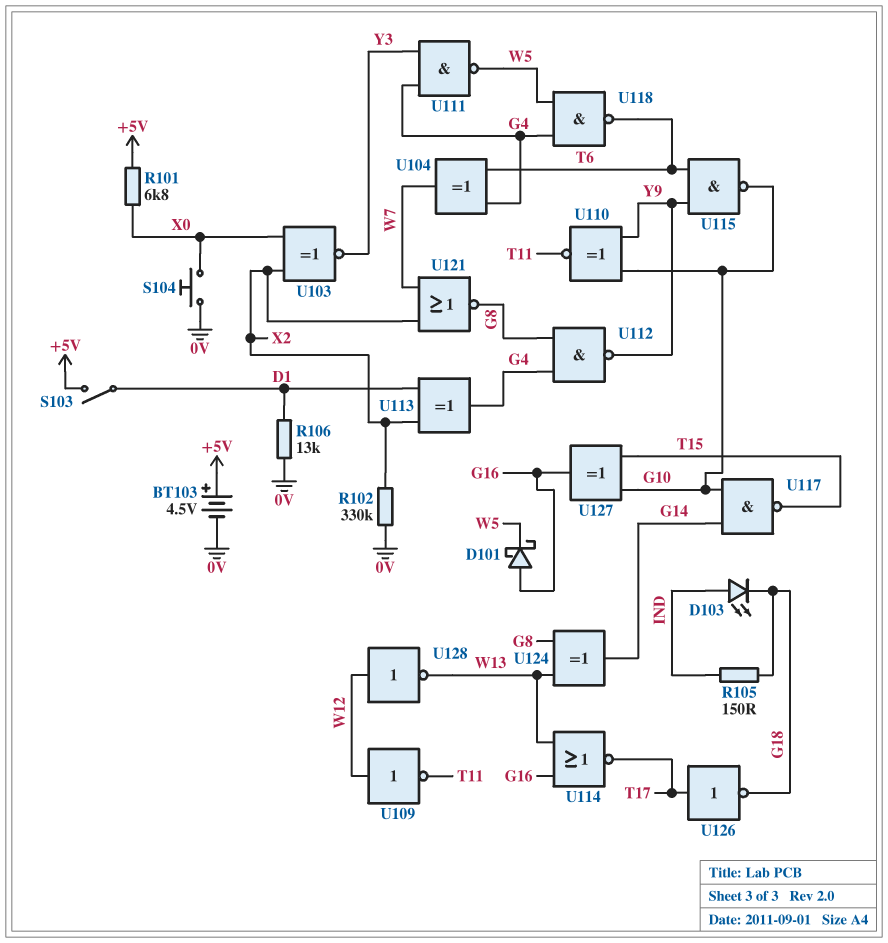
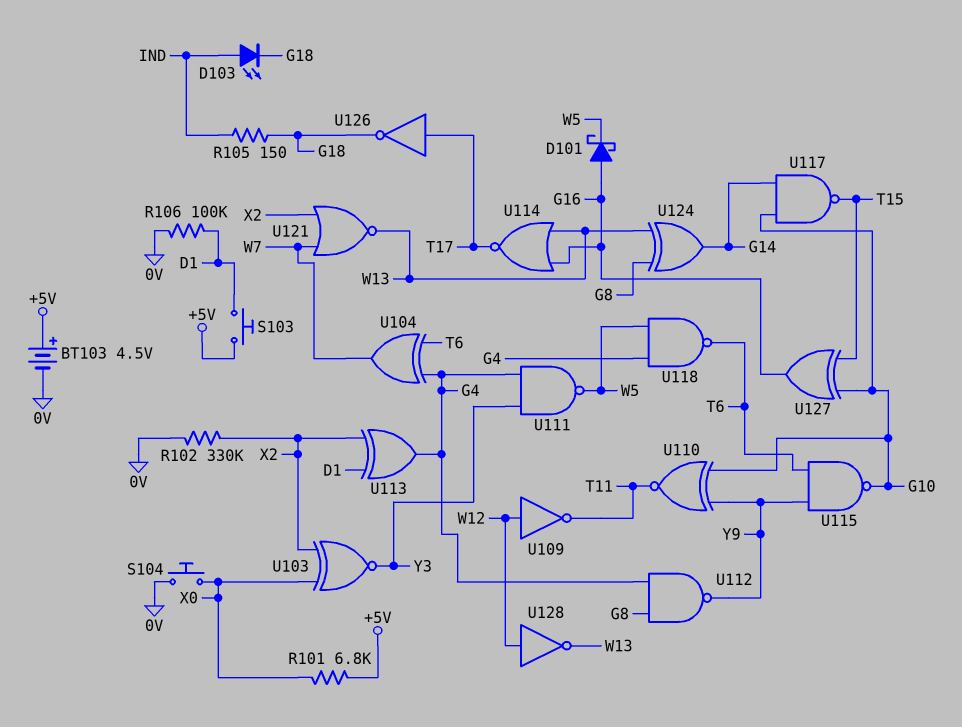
R106: 13k (0V, D1) -> 100k (0V, D1)
S103: switch (+5V, D1) -> button (+5V, D1)
U121: NOR (in W7, in X2, out G8) -> NOR (in W7, in X2, out W13)

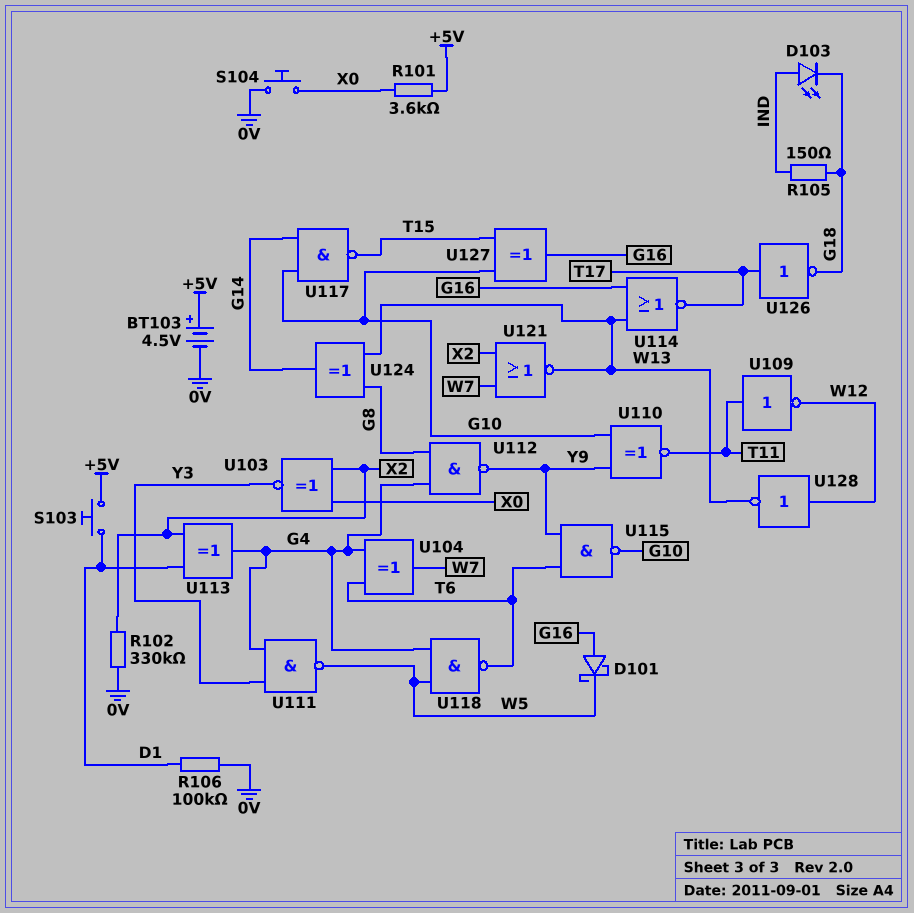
R101: 6.8k (+5V, X0) -> 3.6k (+5V, X0)
U109: NOT (in W12, out T11) -> NOT (in T11, out W12)

